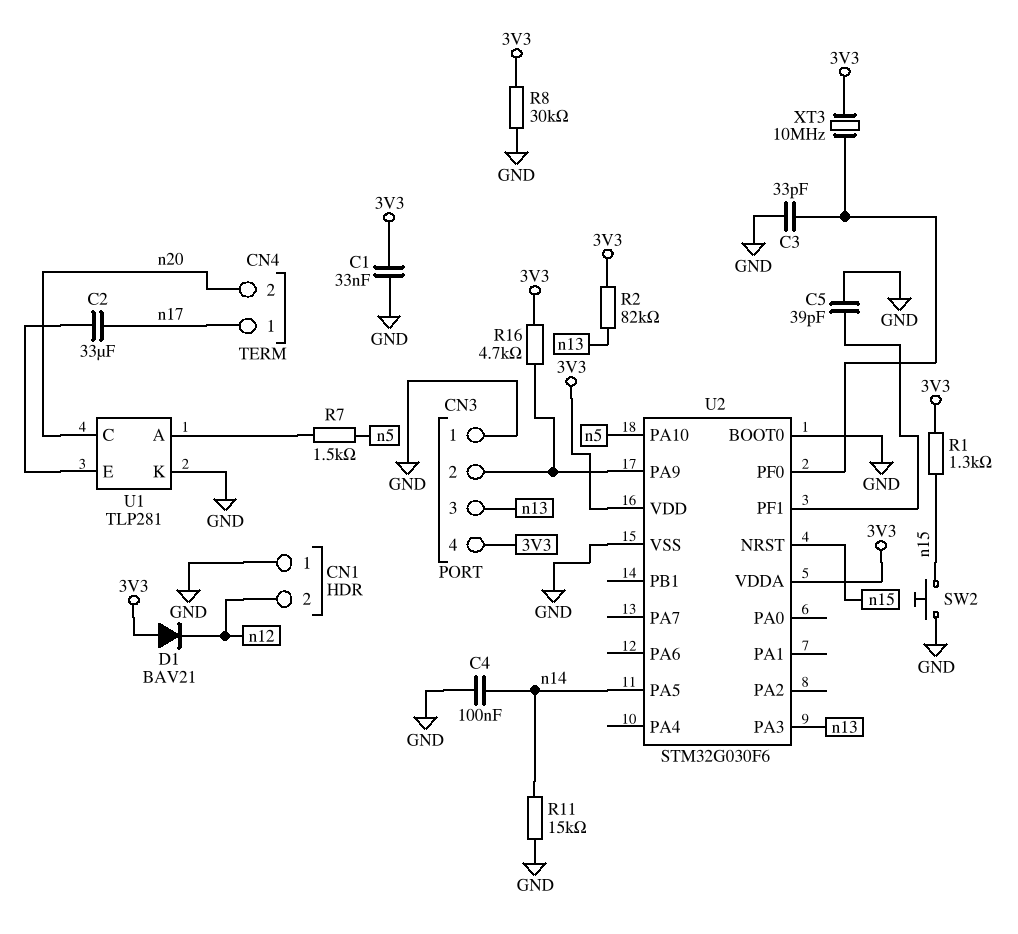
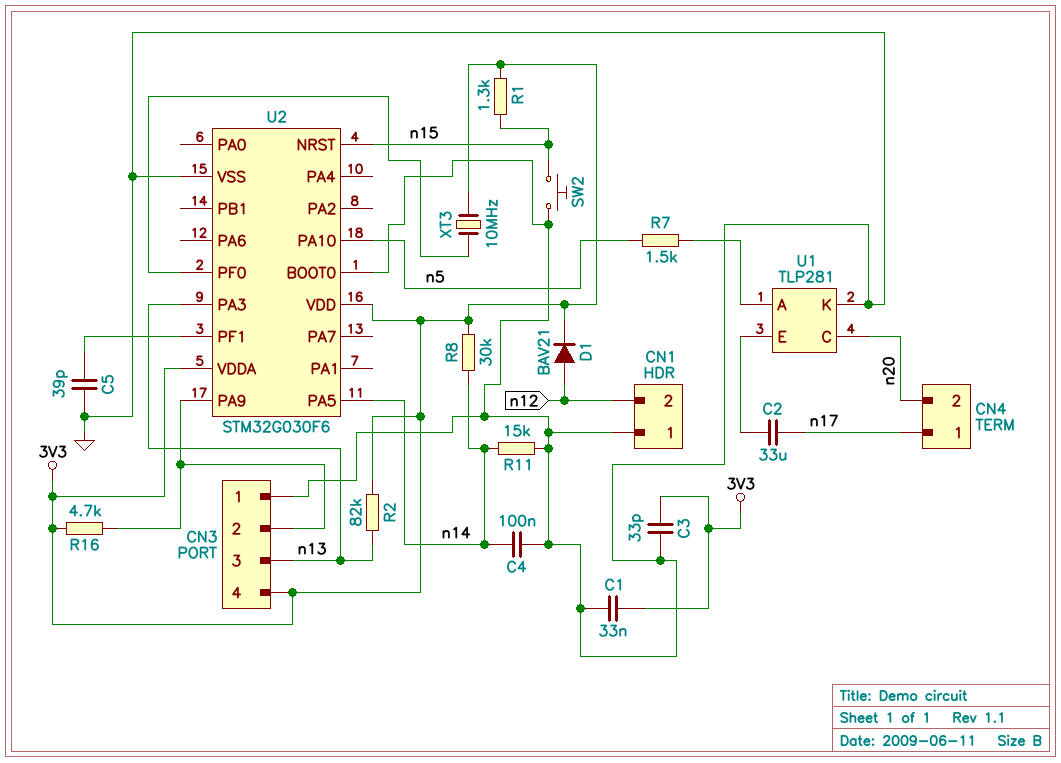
C3: 33pF (GND, U2/PF0) -> 33pF (3V3, GND)
D1: diode BAV21 (A 3V3, K n12) -> diode BAV21 (A n12, K 3V3)
R8: 30k (3V3, GND) -> 30k (3V3, n14)

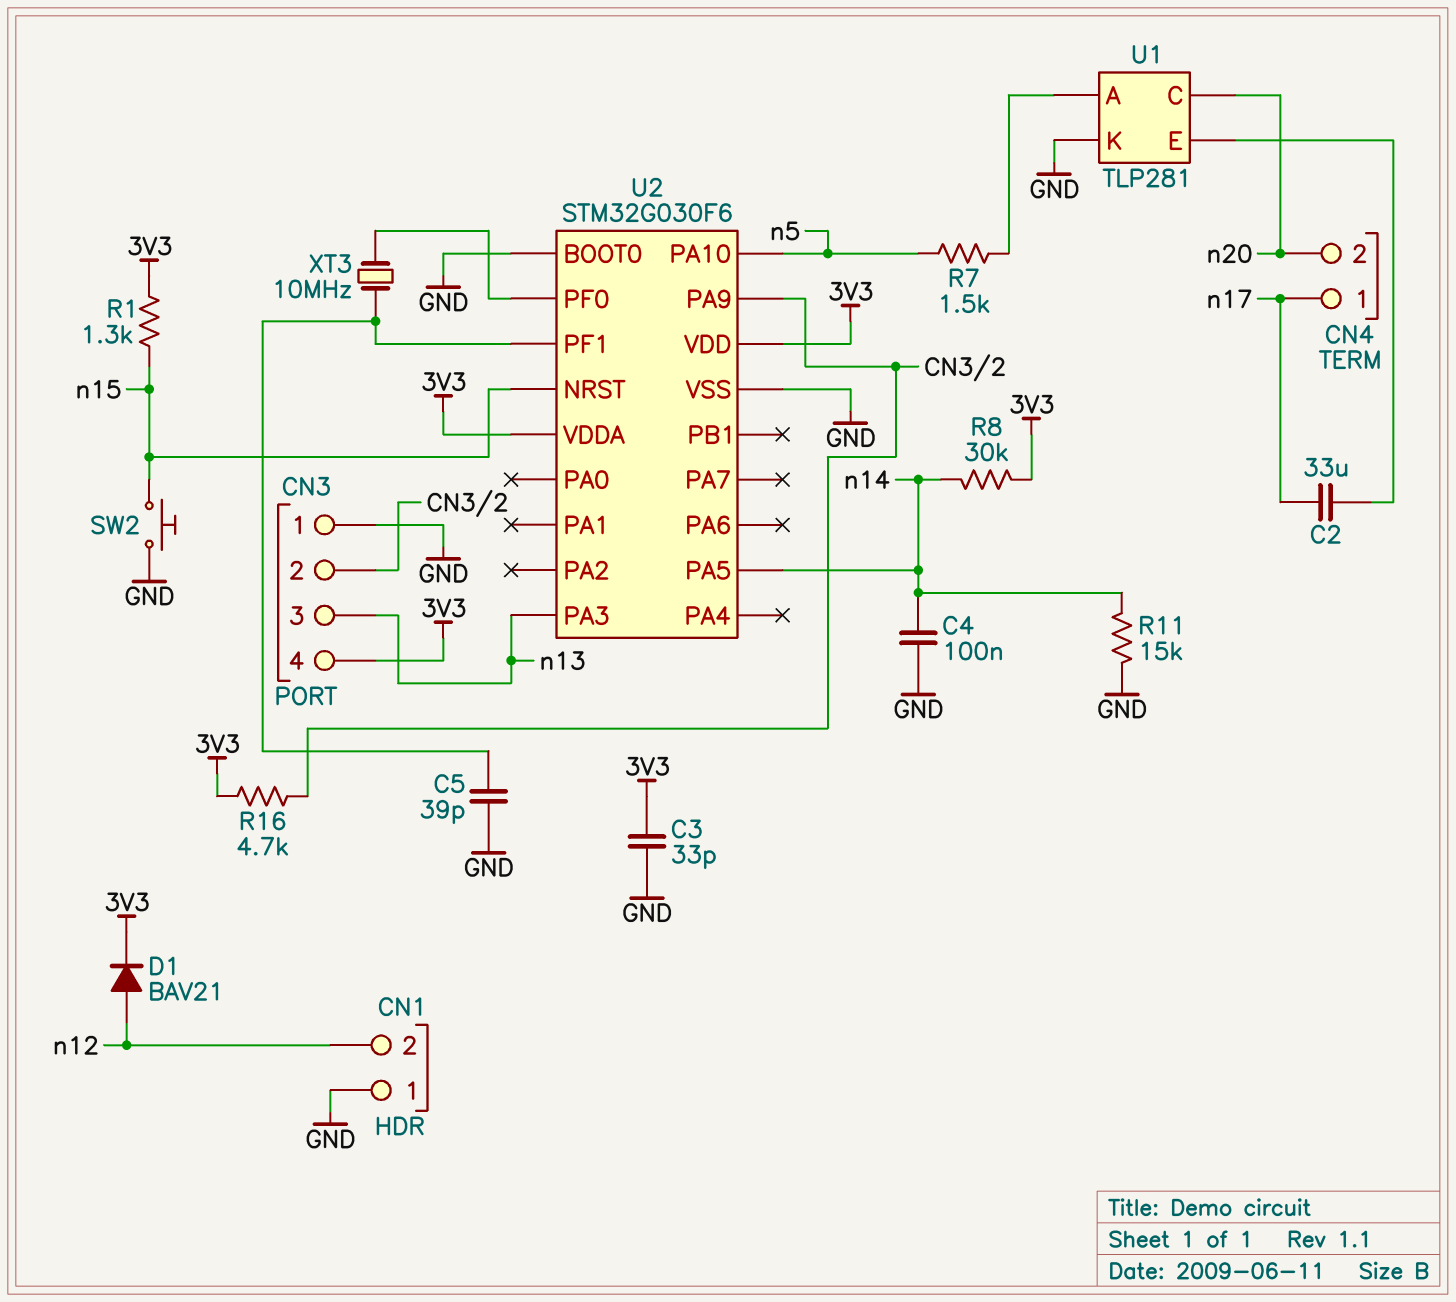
C1: 33nF (3V3, GND) -> none
R2: 82k (3V3, n13) -> none
XT3: 10MHz (3V3, U2/PF0) -> 10MHz (U2/PF0, U2/PF1)

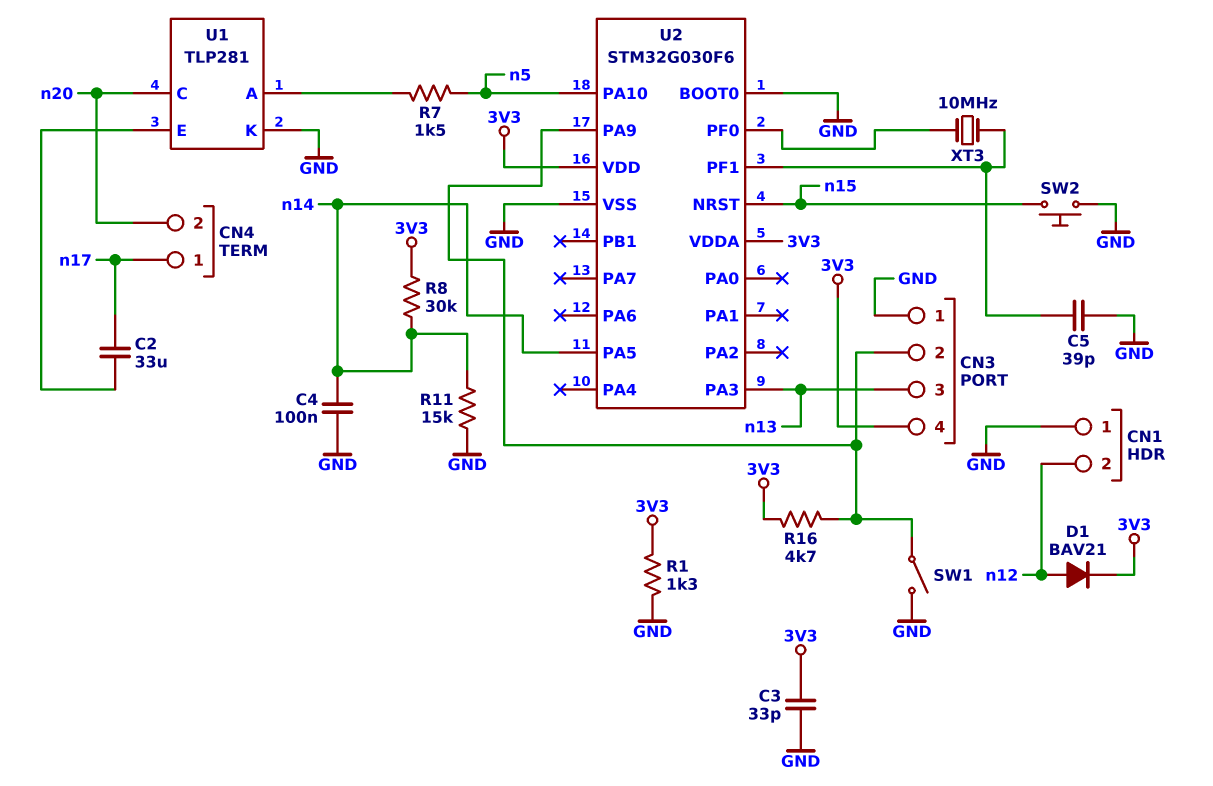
R1: 1.3k (3V3, n15) -> 1.3k (3V3, GND)
SW1: none -> switch (CN3/2, GND)

